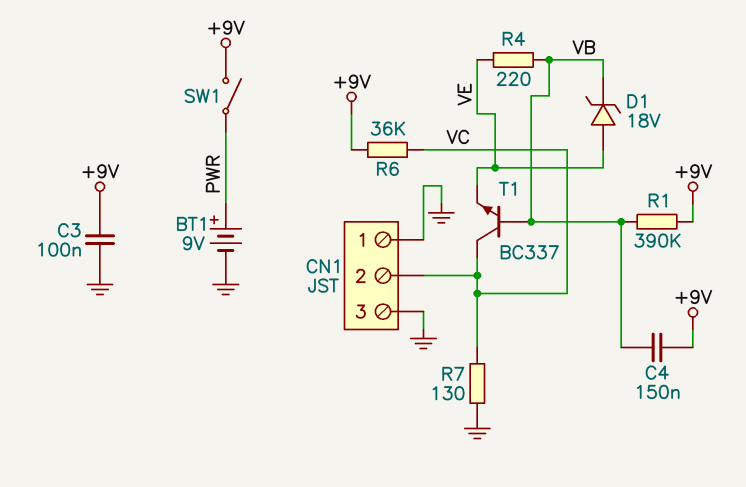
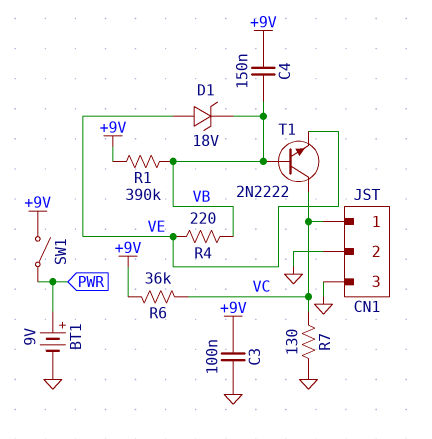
CN1 pin 1: GND -> VC
CN1 pin 2: VC -> GND
T1: NPN BC337 (B VB, C VC, E VE) -> NPN 2N2222 (B VB, C VC, E VE)

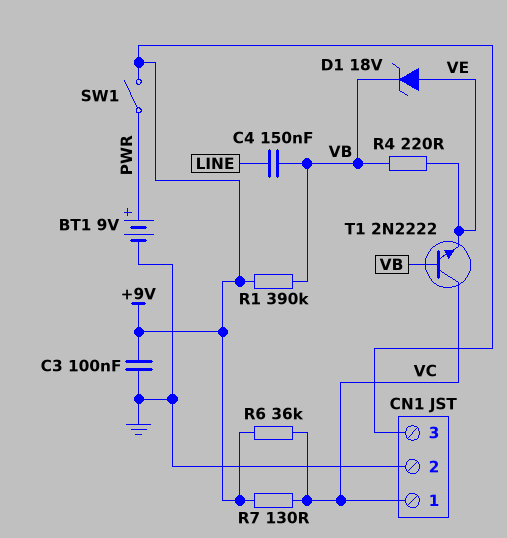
C4: 150nF (+9V, VB) -> 150nF (LINE, VB)
CN1 pin 3: GND -> +9V
R7: 130 (GND, VC) -> 130 (+9V, VC)

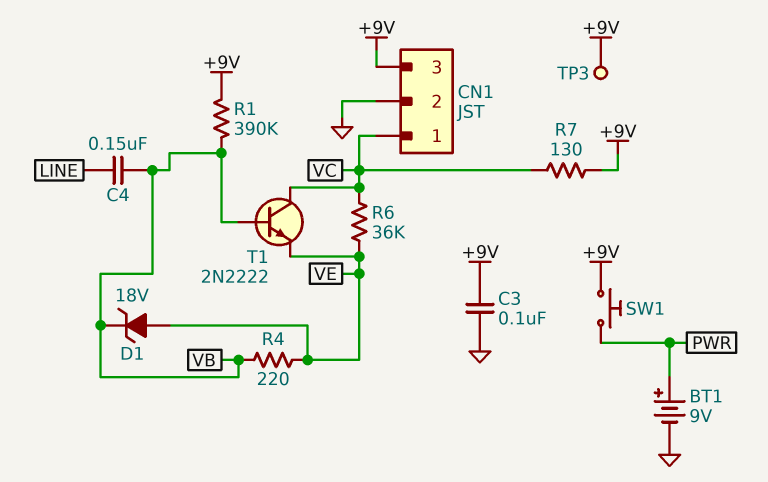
R6: 36k (+9V, VC) -> 36k (VC, VE)
SW1: switch (+9V, PWR) -> button (+9V, PWR)
TP3: none -> test point (+9V)

